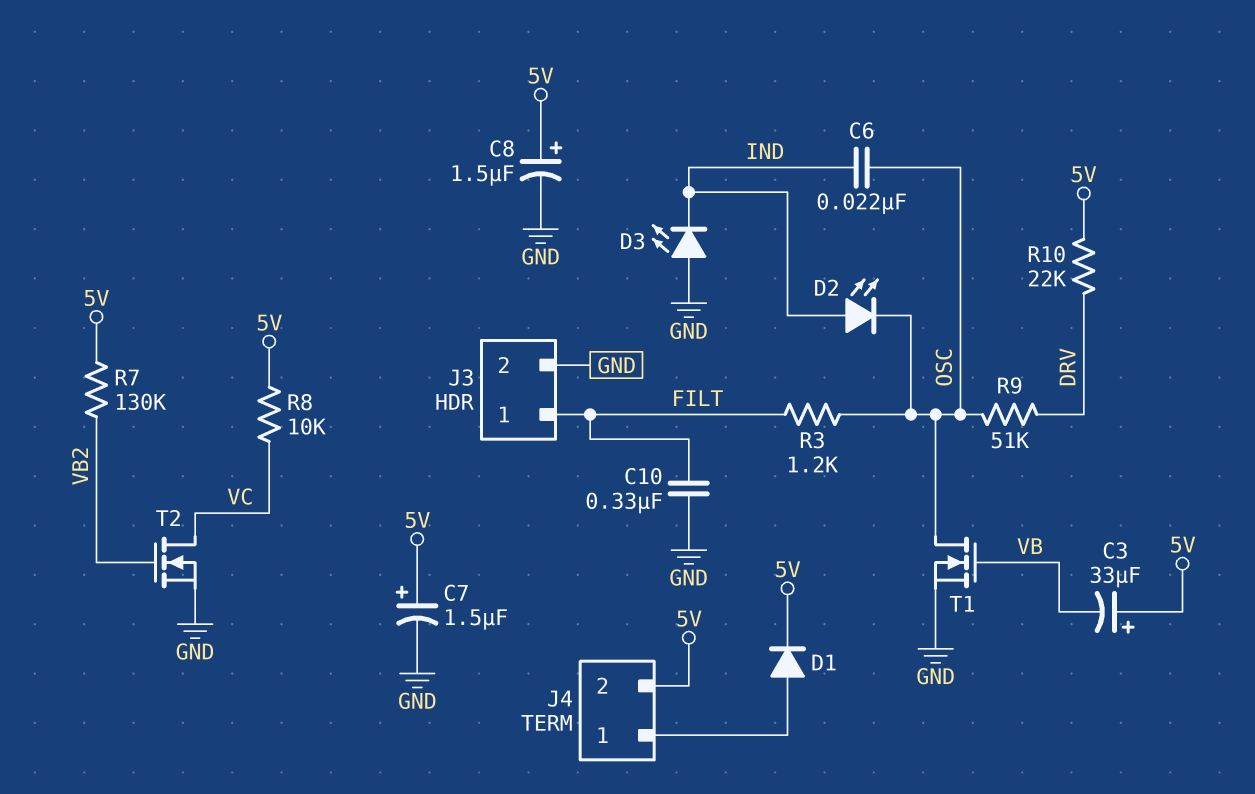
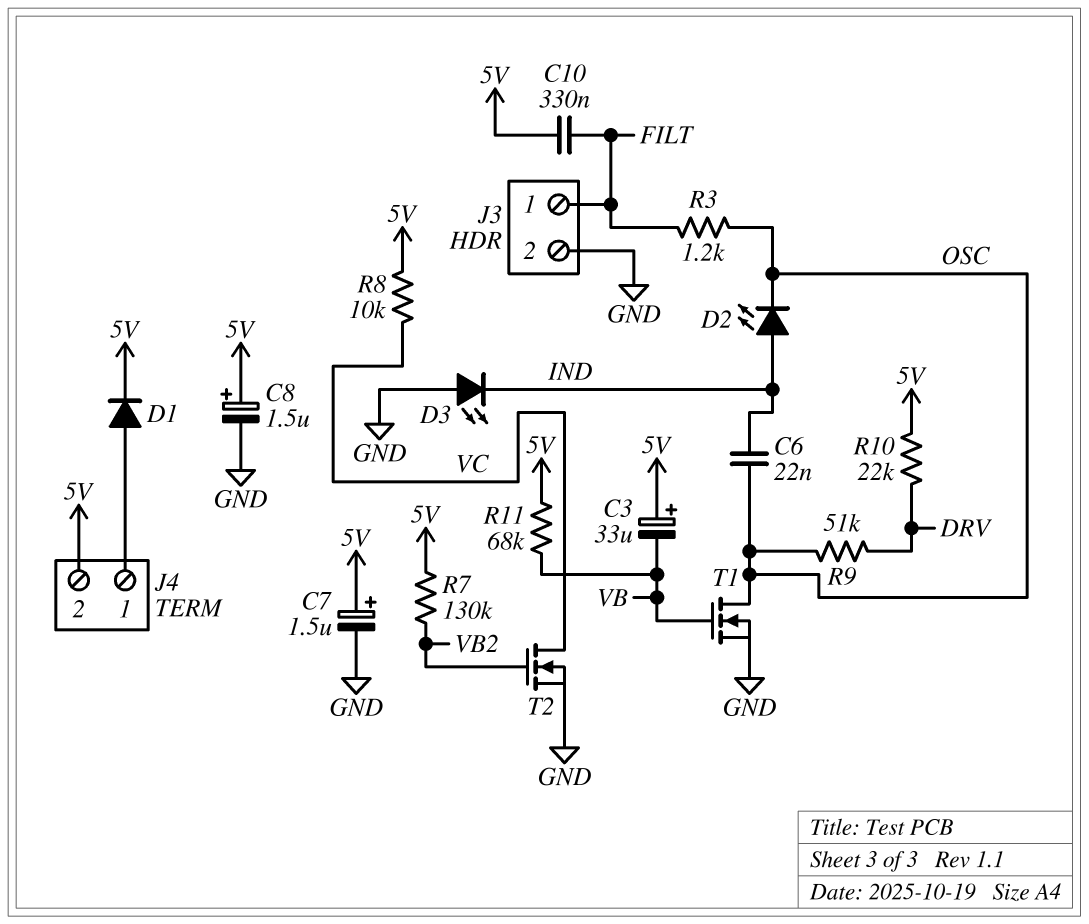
C10: 330nF (FILT, GND) -> 330nF (5V, FILT)
R11: none -> 68k (5V, VB)

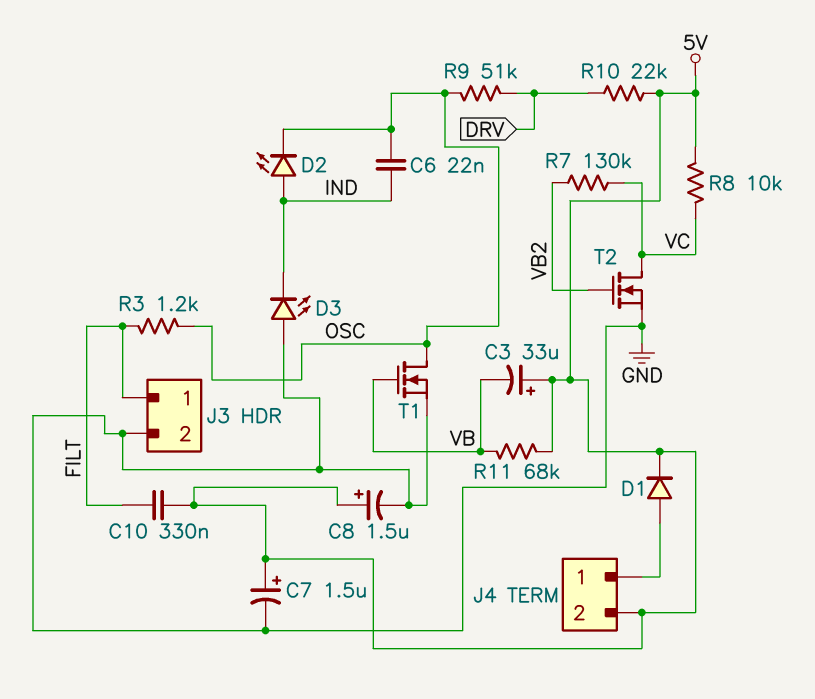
R7: 130k (5V, VB2) -> 130k (VB2, VC)

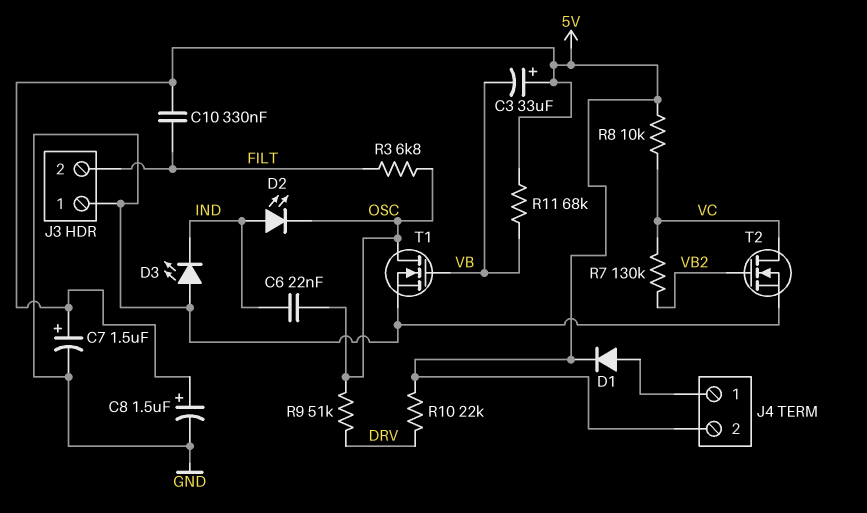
J3 pin 1: FILT -> GND
J3 pin 2: GND -> FILT
R3: 1.2k (FILT, OSC) -> 6.8k (FILT, OSC)

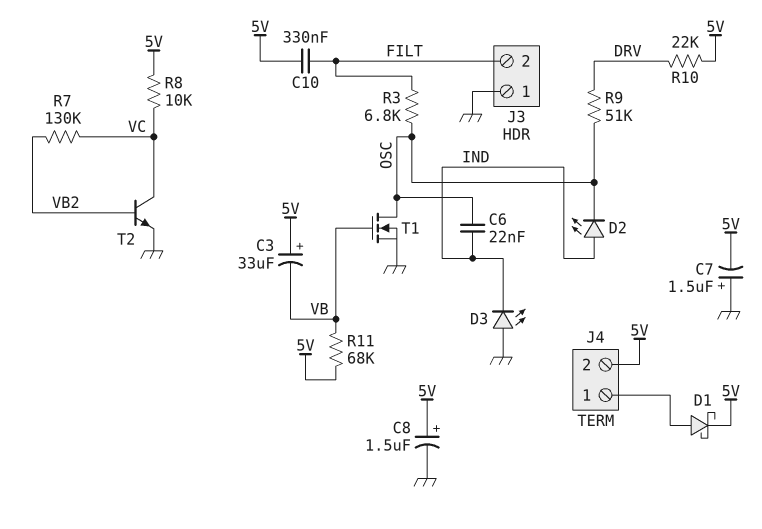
C7: 1.5uF (plus 5V, minus GND) -> 1.5uF (plus GND, minus 5V)
D1: diode (A J4/1, K 5V) -> schottky (A J4/1, K 5V)
T2: NMOS (G VB2, D VC, S GND) -> NPN (B VB2, C VC, E GND)

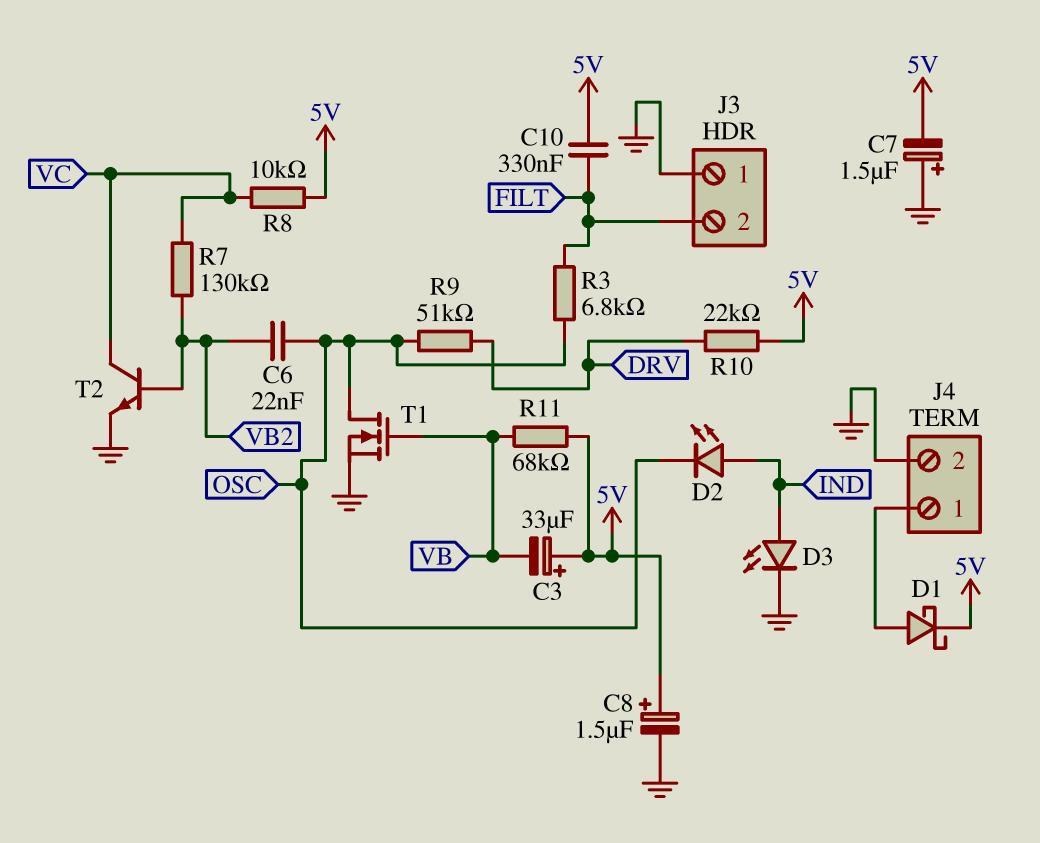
C6: 22nF (IND, OSC) -> 22nF (OSC, VB2)
D3: LED (A GND, K IND) -> LED (A IND, K GND)
J4 pin 2: 5V -> GND

